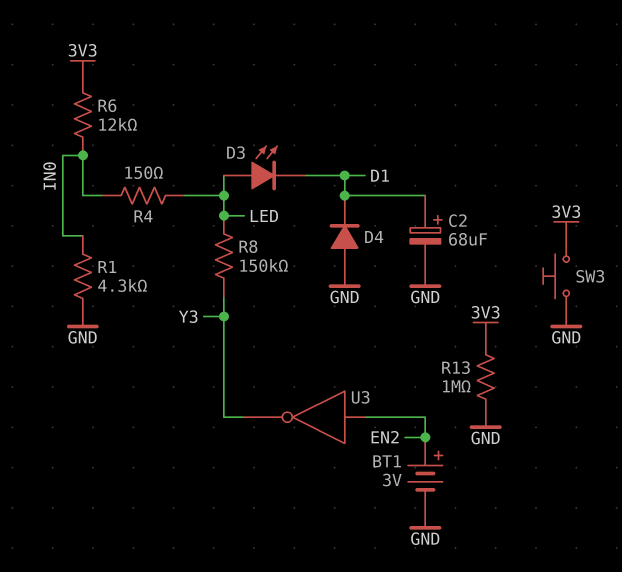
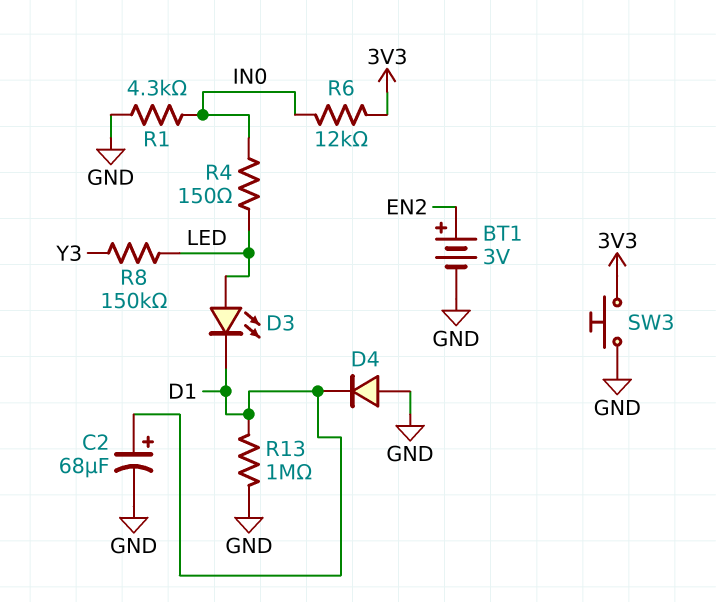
R13: 1M (3V3, GND) -> 1M (D1, GND)
U3: NOT (in EN2, out Y3) -> none

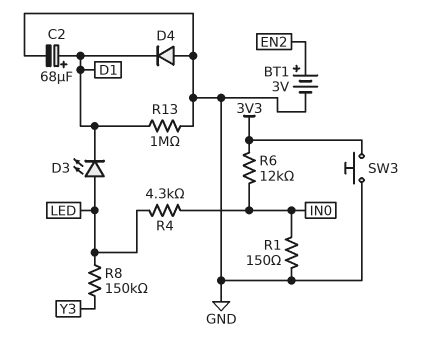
R1: 4.3k (GND, IN0) -> 150 (GND, IN0)
R4: 150 (IN0, LED) -> 4.3k (IN0, LED)

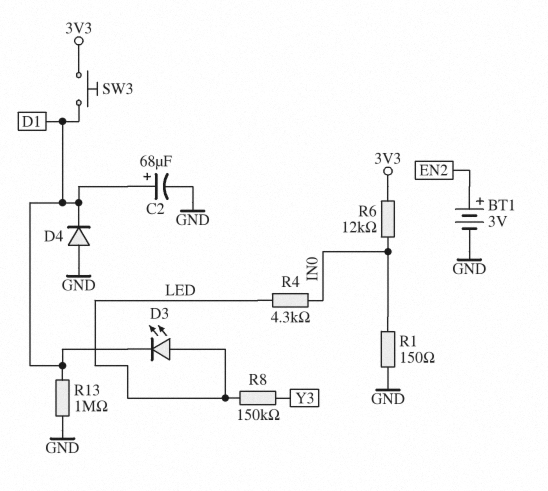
SW3: button (3V3, GND) -> button (3V3, D1)

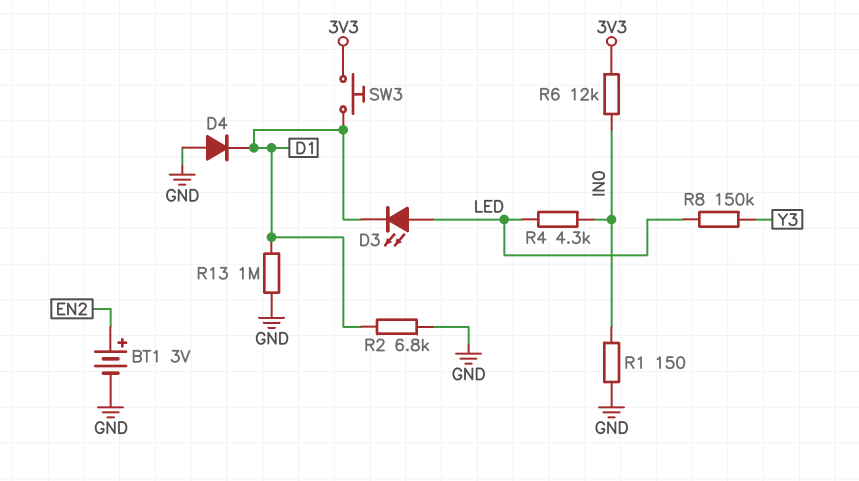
C2: 68uF (plus D1, minus GND) -> none
R2: none -> 6.8k (D1, GND)

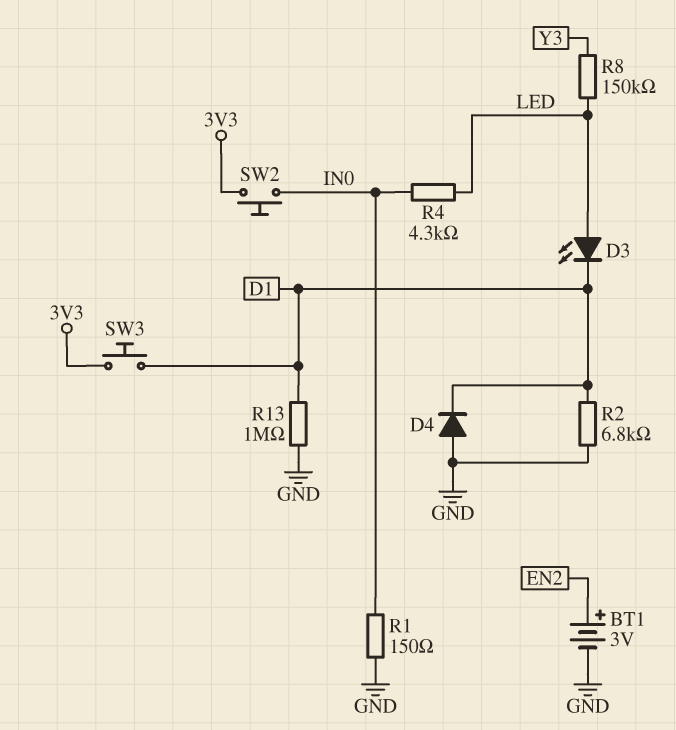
R6: 12k (3V3, IN0) -> none
SW2: none -> button (3V3, IN0)

